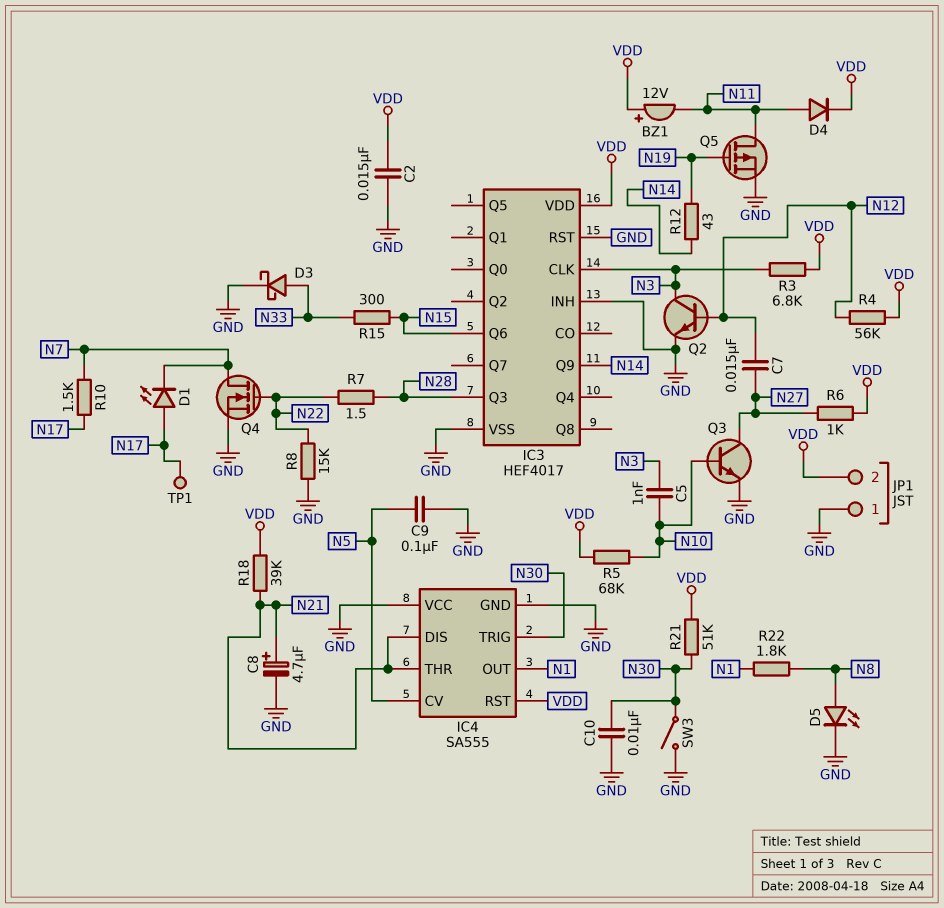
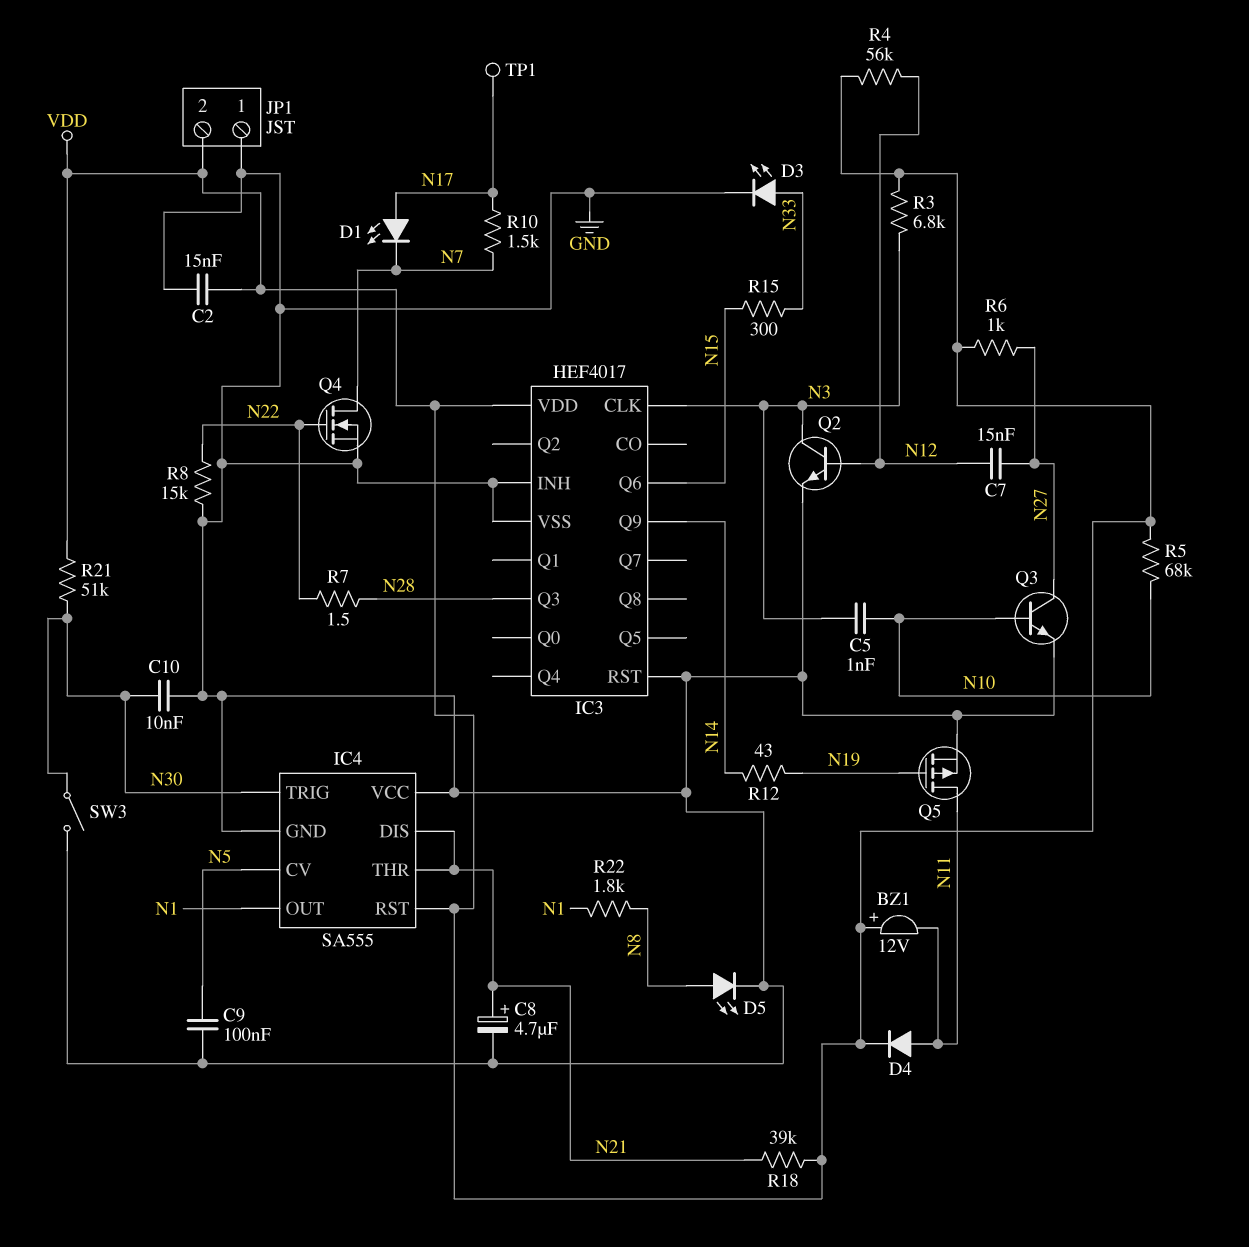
D3: schottky (A N33, K GND) -> LED (A N33, K GND)

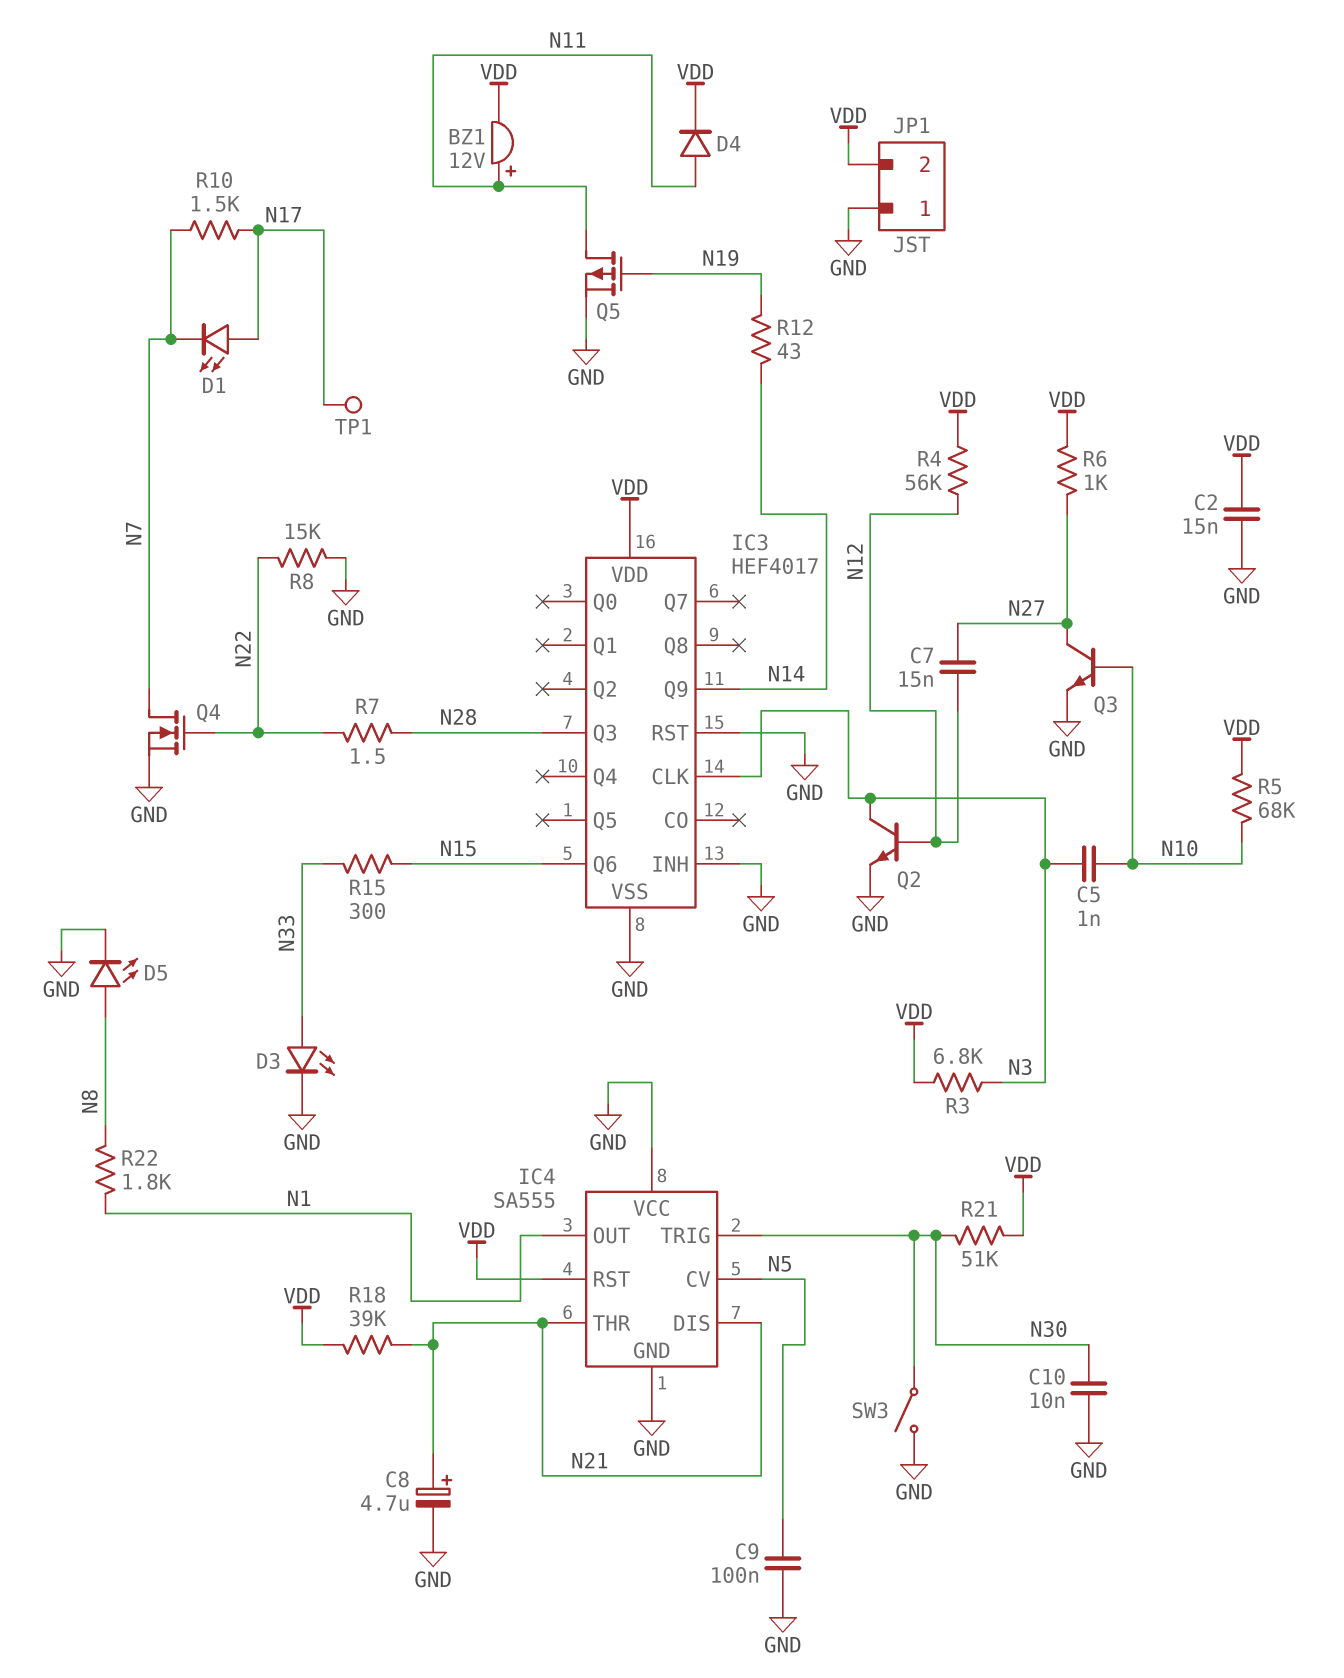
BZ1: buzzer 12V (plus VDD, minus N11) -> buzzer 12V (plus N11, minus VDD)

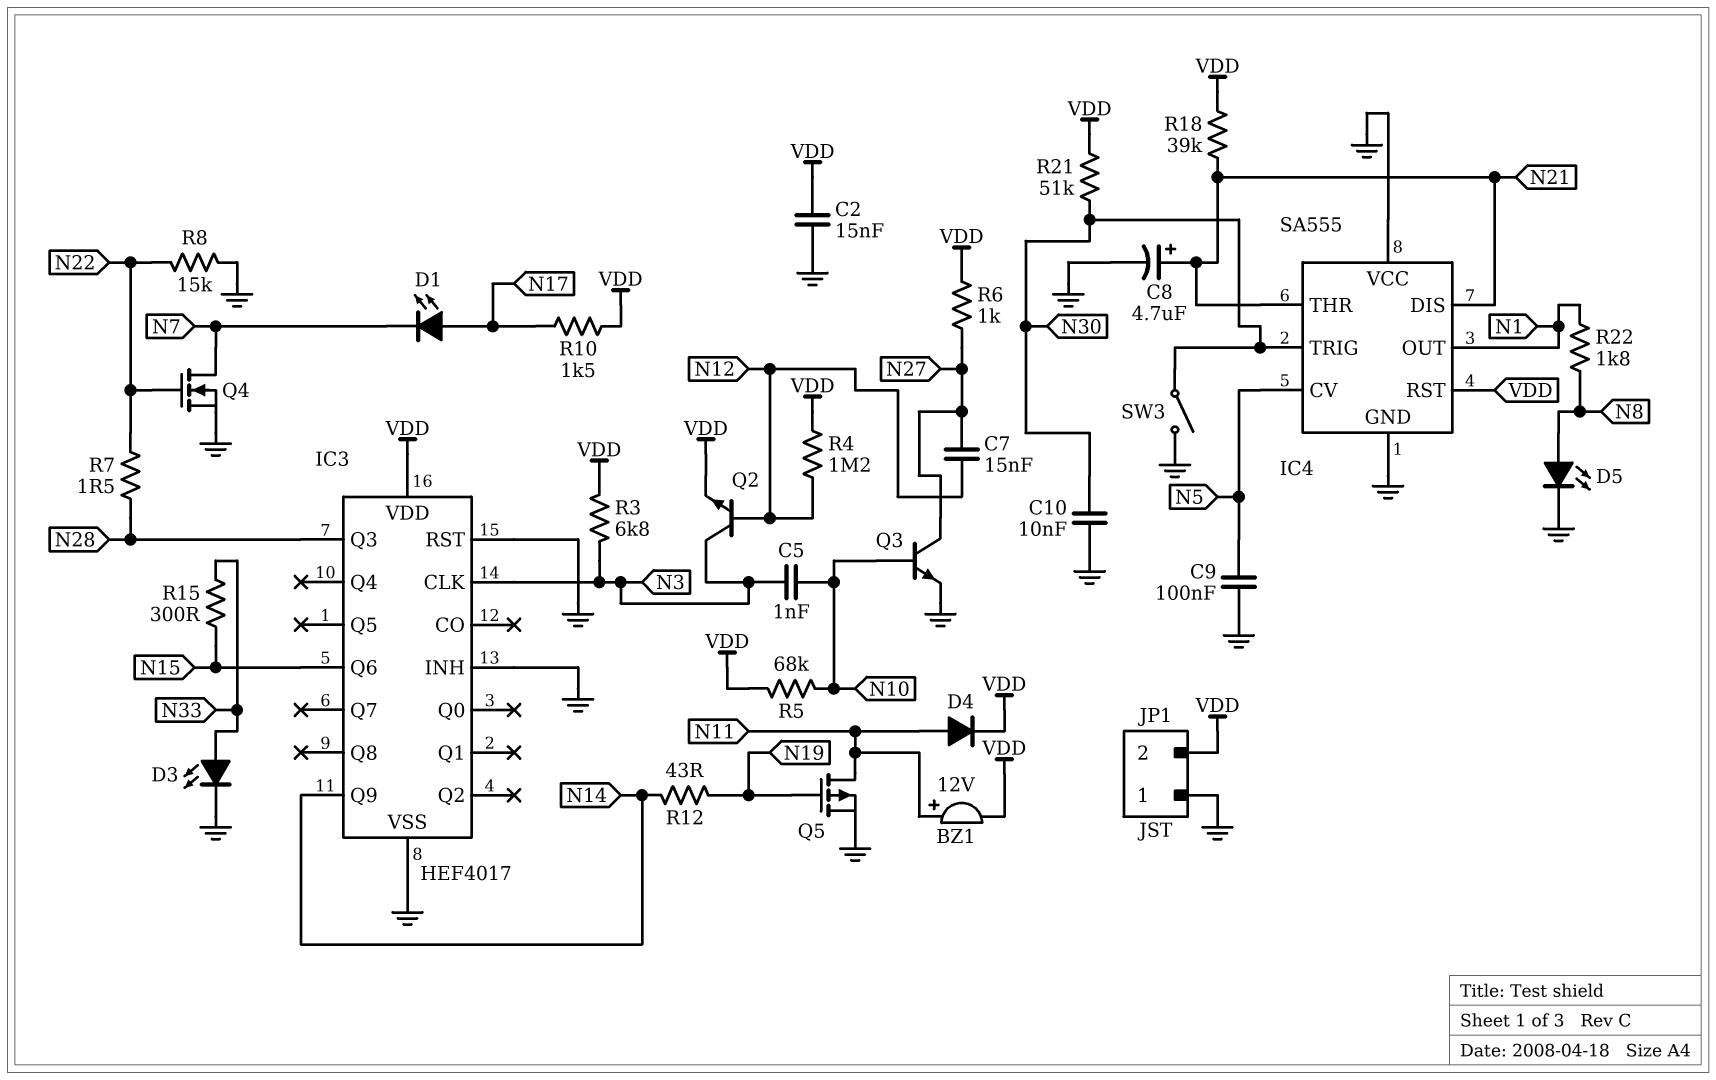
Q2: NPN (B N12, C N3, E GND) -> NPN (B N12, C N3, E VDD)
R4: 56k (N12, VDD) -> 1.2M (N12, VDD)
R10: 1.5k (N7, N17) -> 1.5k (N17, VDD)
TP1: test point (N17) -> none

